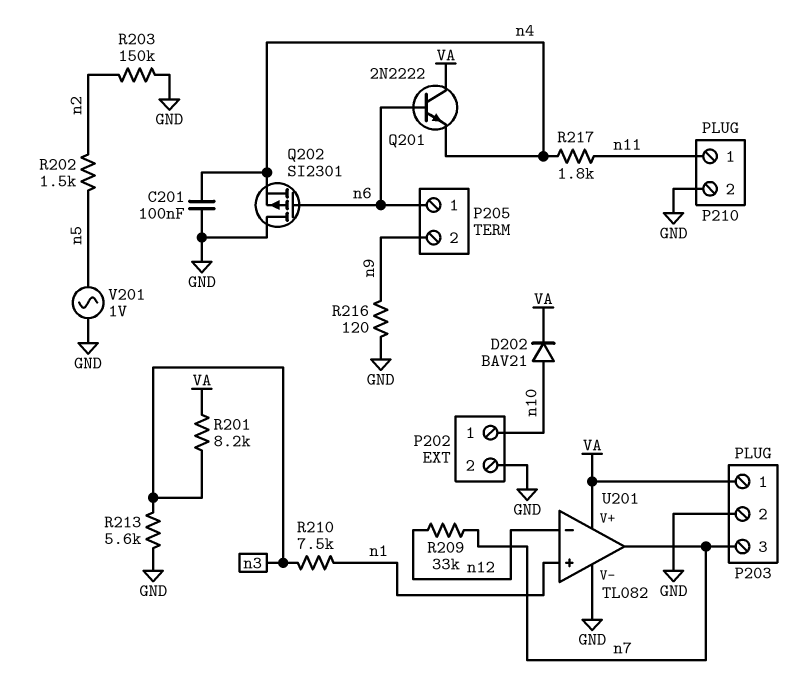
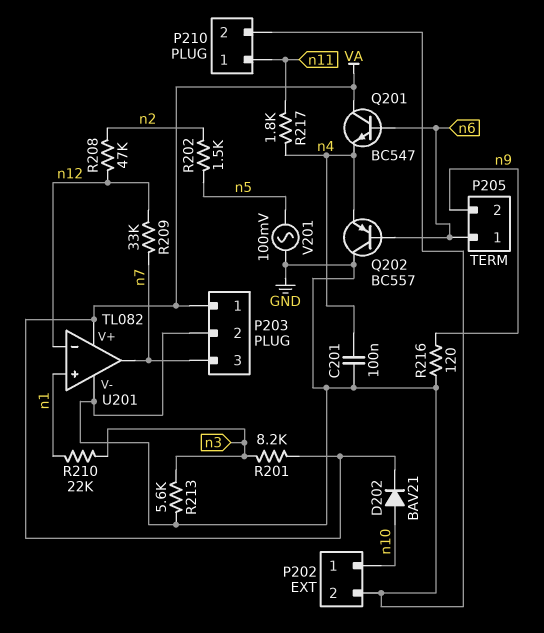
Q201: NPN 2N2222 (B n6, C VA, E n4) -> NPN BC547 (B n6, C VA, E n4)
Q202: PMOS SI2301 (G n6, D GND, S n4) -> PNP BC557 (B n6, C GND, E n4)
R203: 150k (GND, n2) -> none
R208: none -> 47k (n2, n12)
R210: 7.5k (n1, n3) -> 22k (n1, n3)
V201: AC 1V (GND, n5) -> AC 100mV (GND, n5)

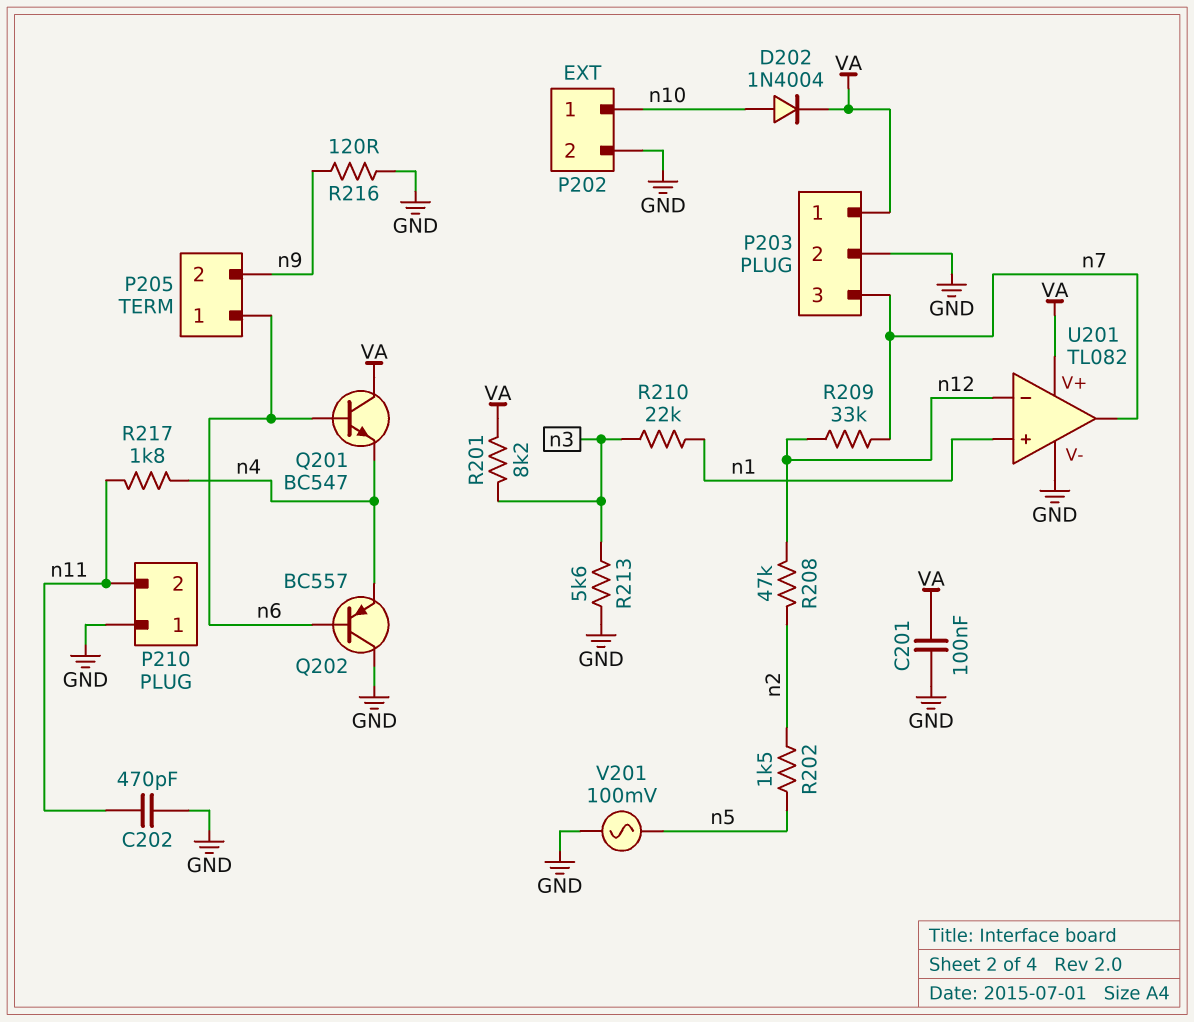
C201: 100nF (GND, n4) -> 100nF (GND, VA)
C202: none -> 470pF (GND, n11)
D202: diode BAV21 (A n10, K VA) -> diode 1N4004 (A n10, K VA)
P210 pin 1: n11 -> GND
P210 pin 2: GND -> n11

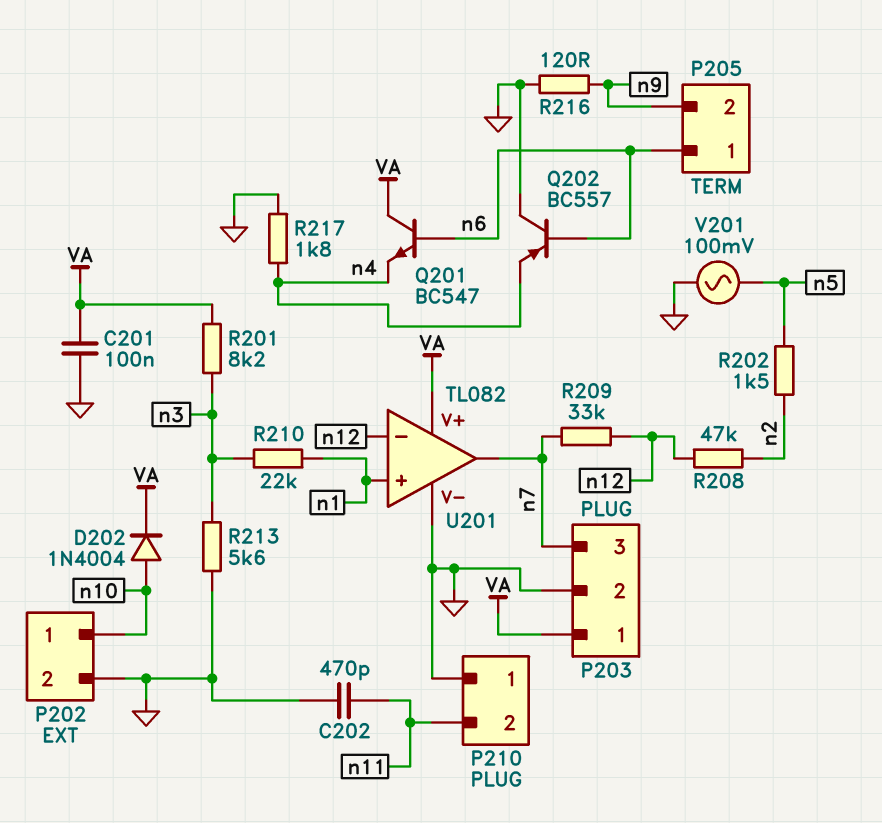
R217: 1.8k (n4, n11) -> 1.8k (GND, n4)

